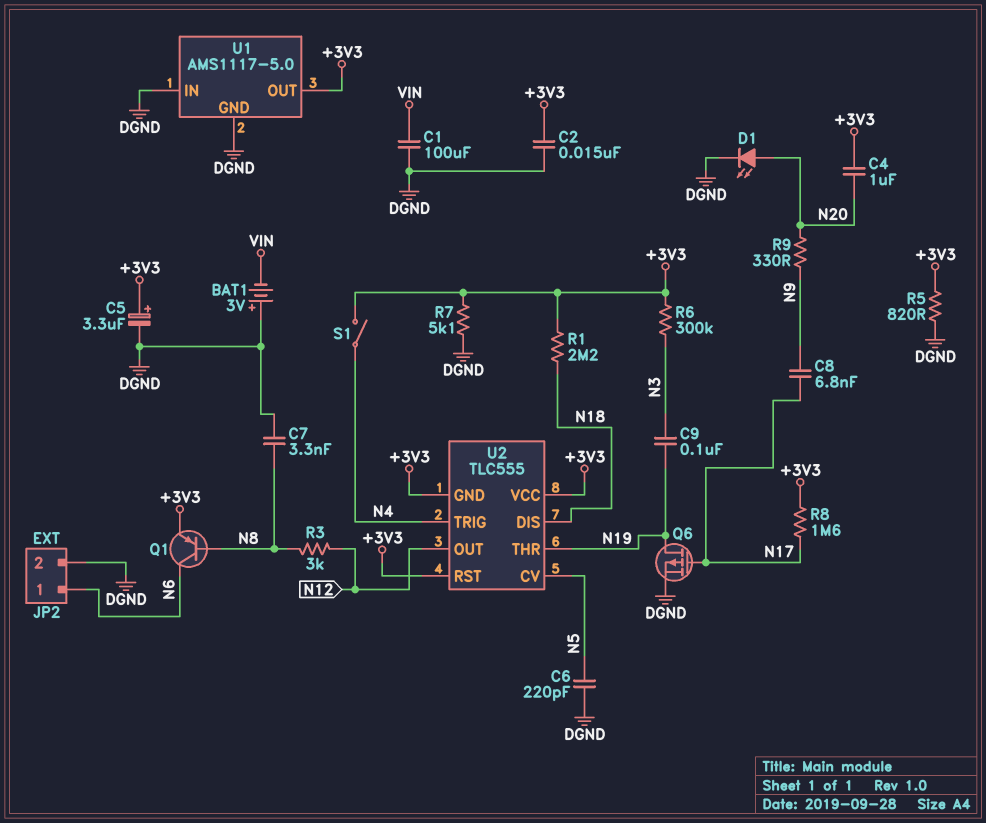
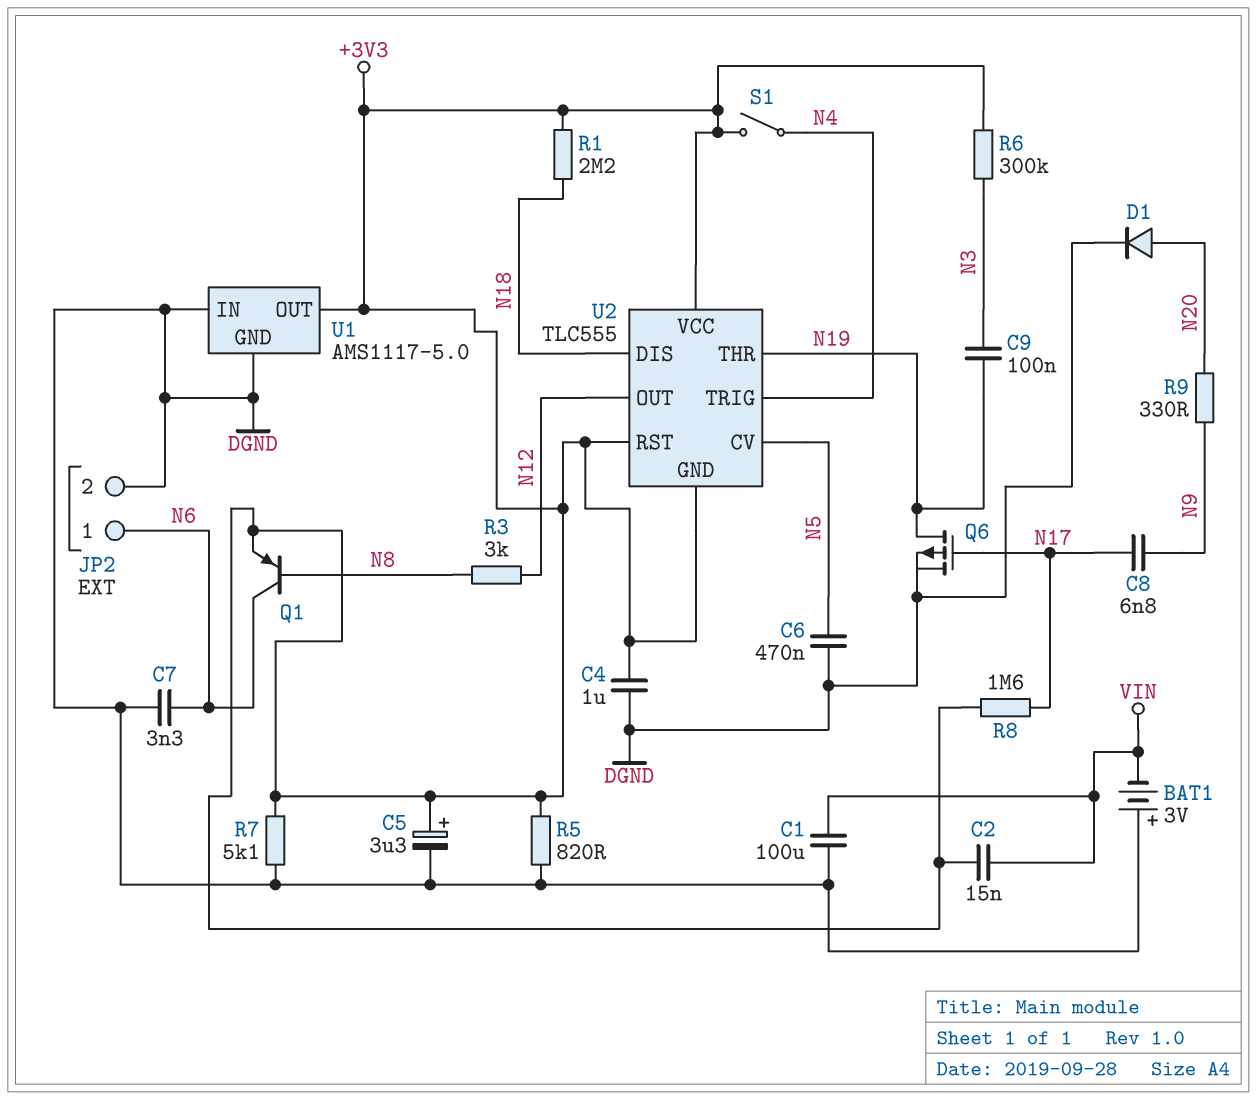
C2: 15nF (+3V3, DGND) -> 15nF (+3V3, VIN)
C4: 1uF (+3V3, N20) -> 1uF (+3V3, DGND)
C6: 220pF (DGND, N5) -> 470nF (DGND, N5)
C7: 3.3nF (DGND, N8) -> 3.3nF (DGND, N6)
D1: LED (A N20, K DGND) -> diode (A N20, K DGND)

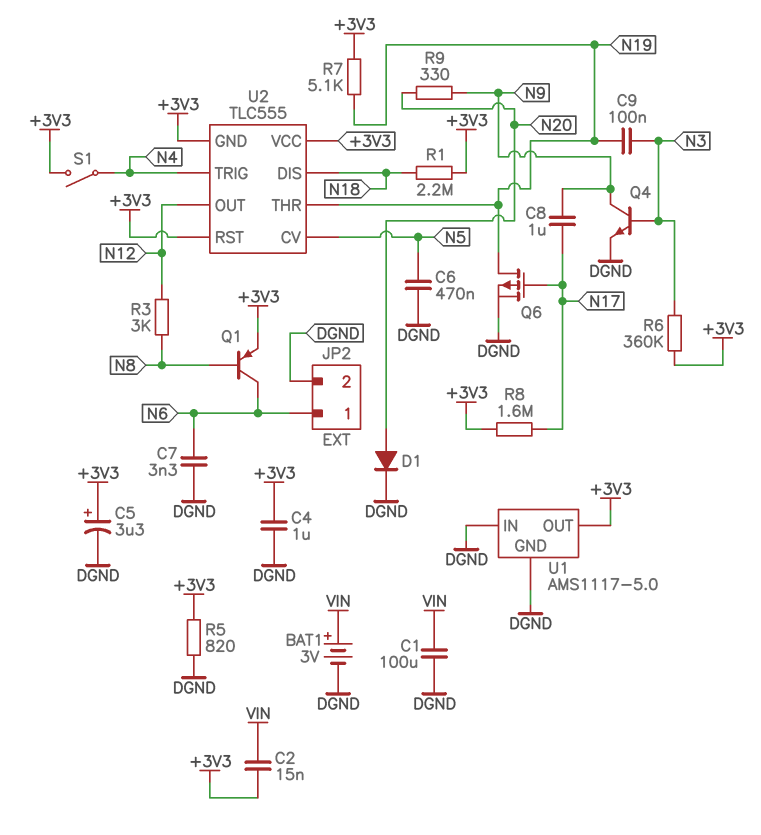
BAT1: 3V (plus DGND, minus VIN) -> 3V (plus VIN, minus DGND)
C8: 6.8nF (N9, N17) -> 1uF (N9, N17)
Q4: none -> NPN (B N3, C N9, E DGND)
R6: 300k (+3V3, N3) -> 360k (+3V3, N3)
R7: 5.1k (+3V3, DGND) -> 5.1k (+3V3, N19)

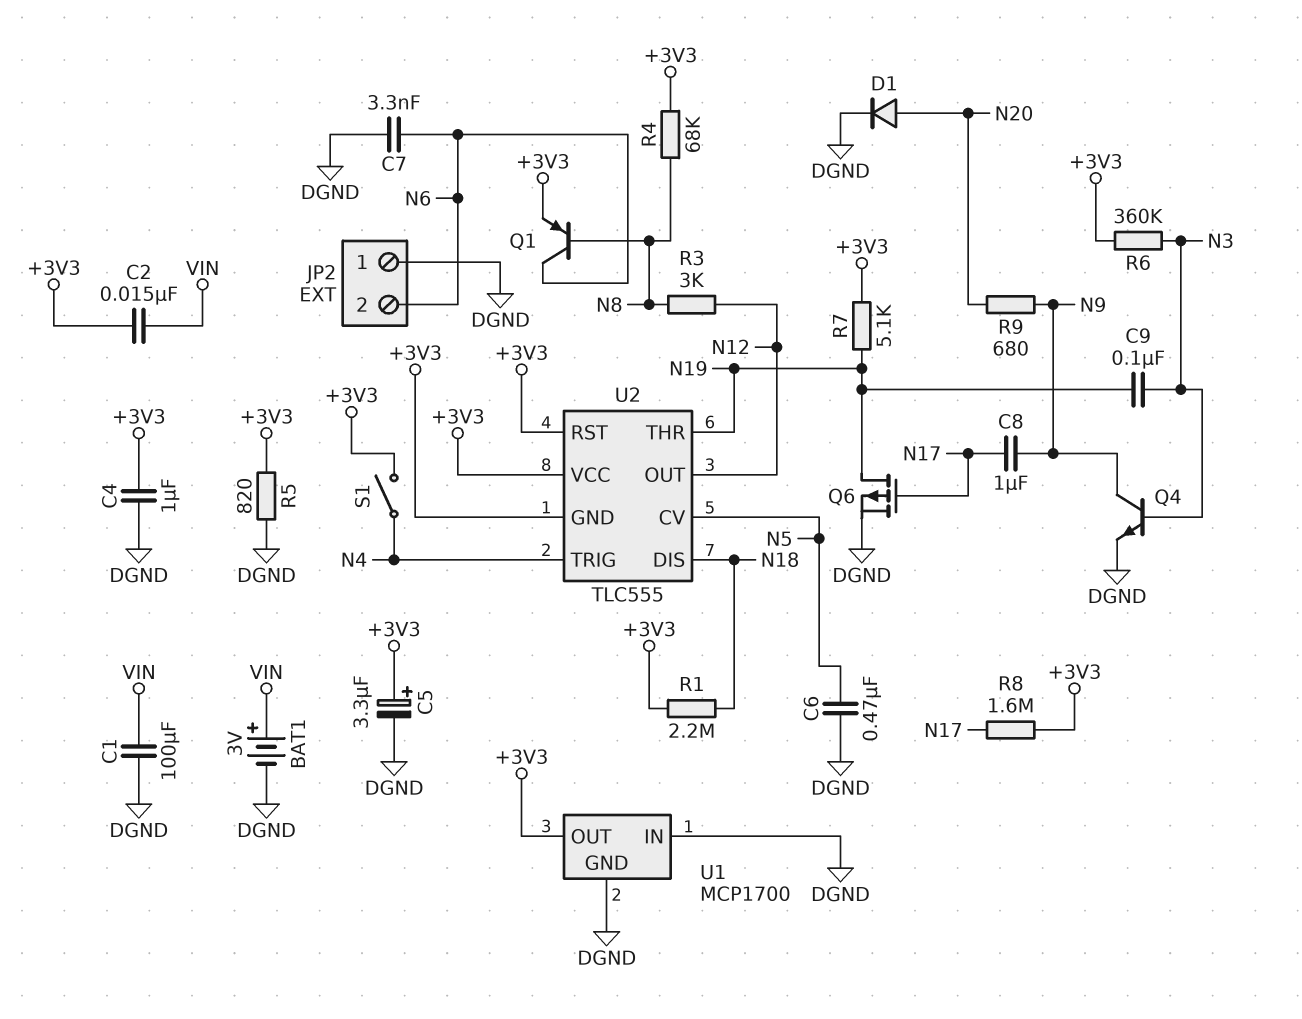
JP2 pin 1: N6 -> DGND
JP2 pin 2: DGND -> N6
R4: none -> 68k (+3V3, N8)
R9: 330 (N9, N20) -> 680 (N9, N20)
U1: AMS1117-5.0 -> MCP1700

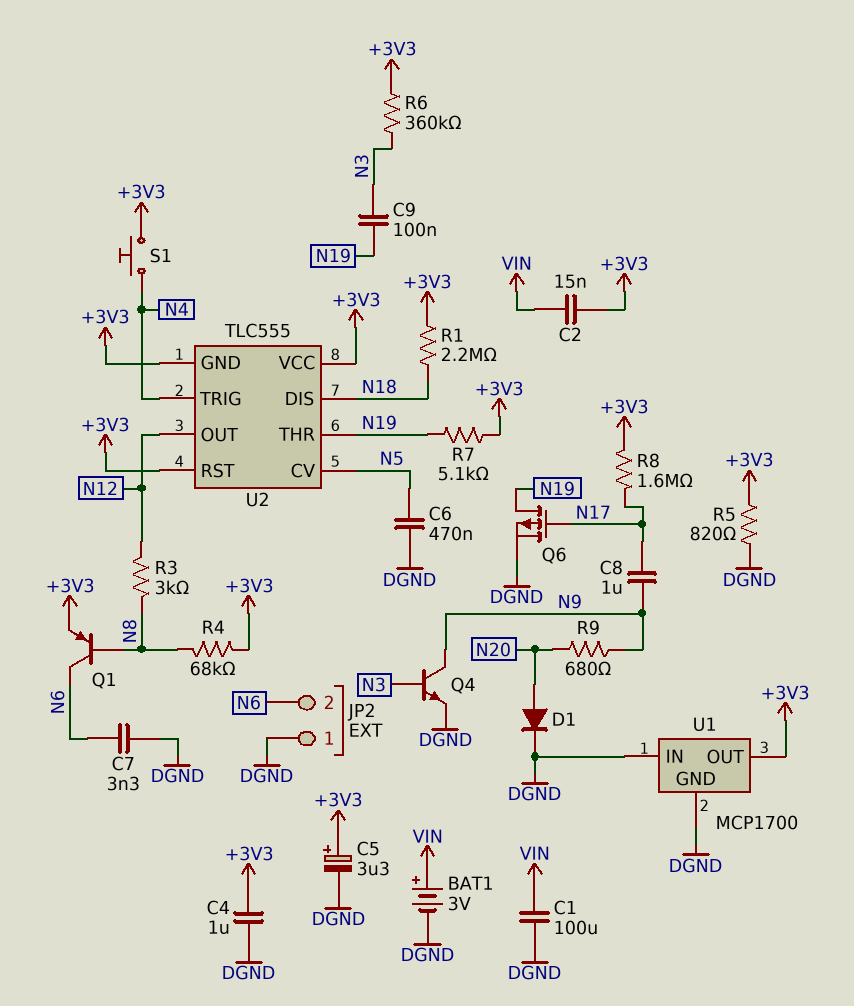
S1: switch (+3V3, N4) -> button (+3V3, N4)

